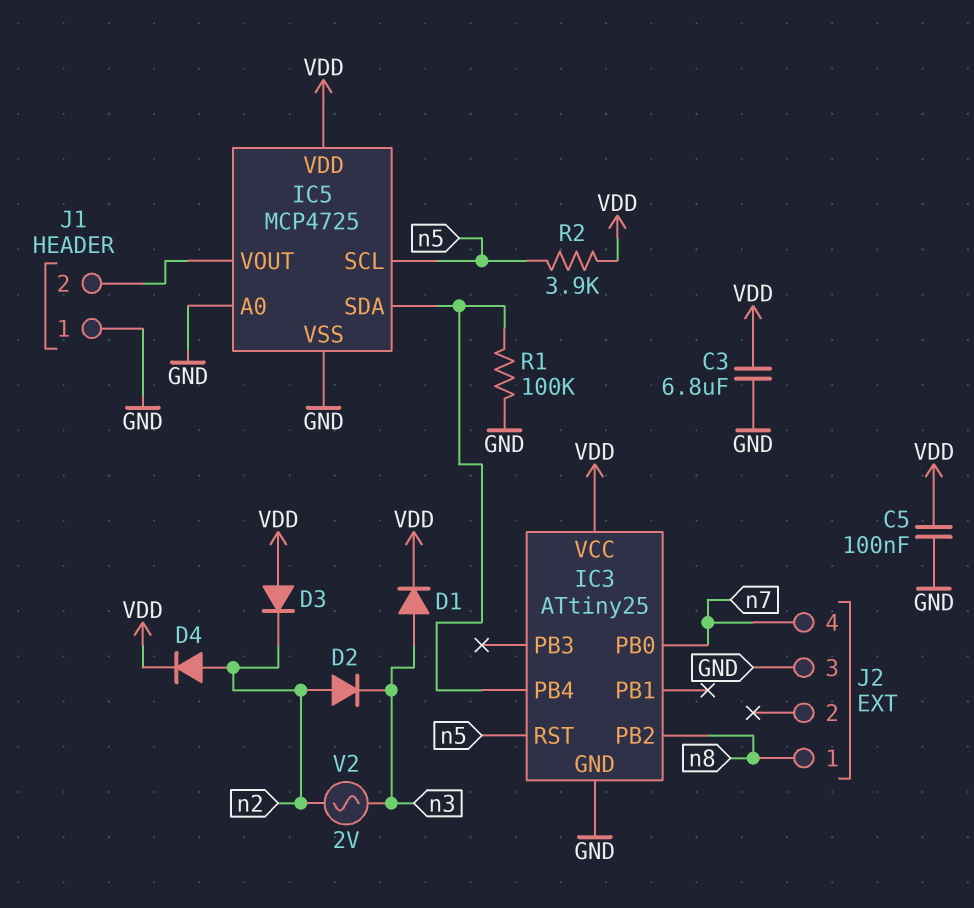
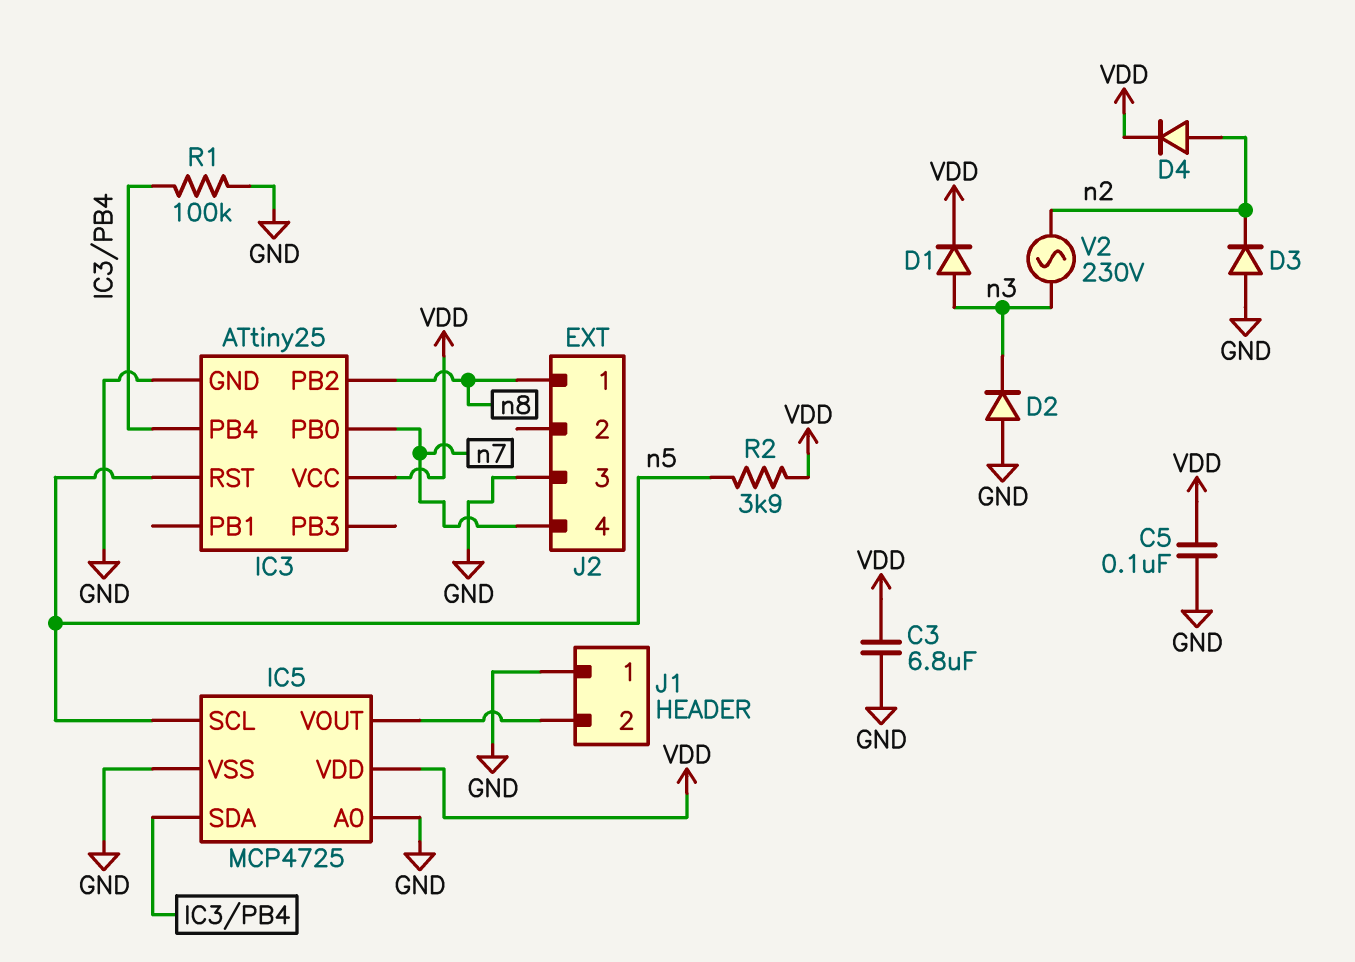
D2: diode (A n2, K n3) -> diode (A GND, K n3)
D3: diode (A VDD, K n2) -> diode (A GND, K n2)
V2: AC 2V (n2, n3) -> AC 230V (n2, n3)

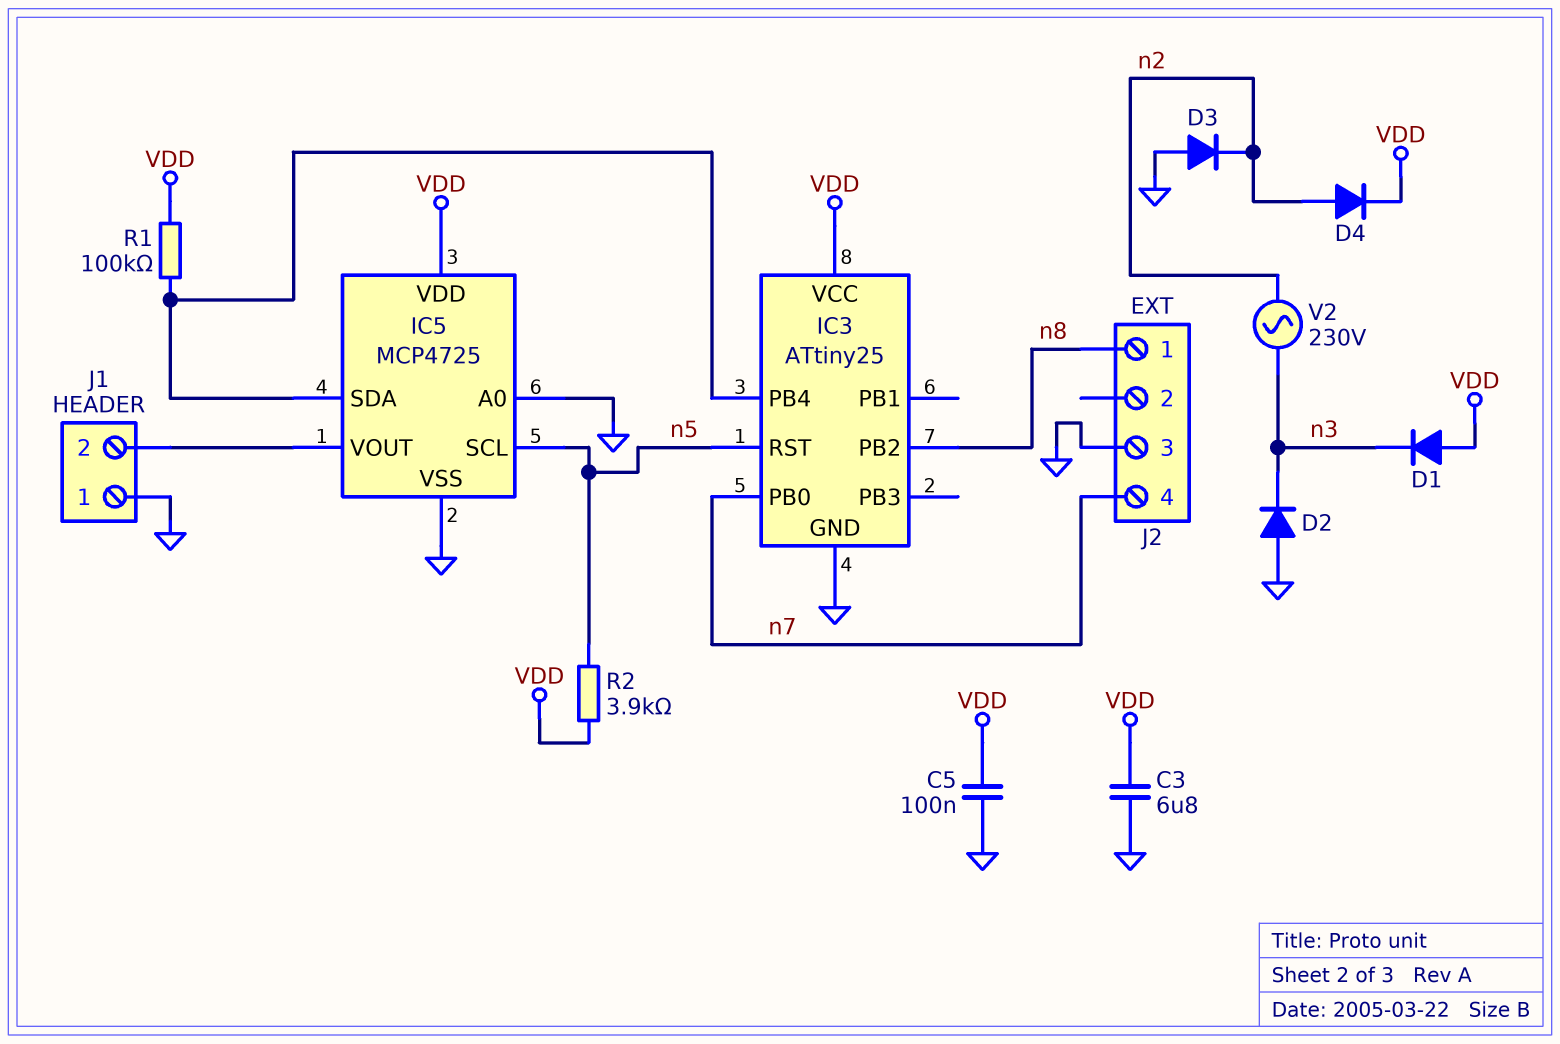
D1: diode (A n3, K VDD) -> diode (A VDD, K n3)
R1: 100k (GND, IC3/PB4) -> 100k (IC3/PB4, VDD)

